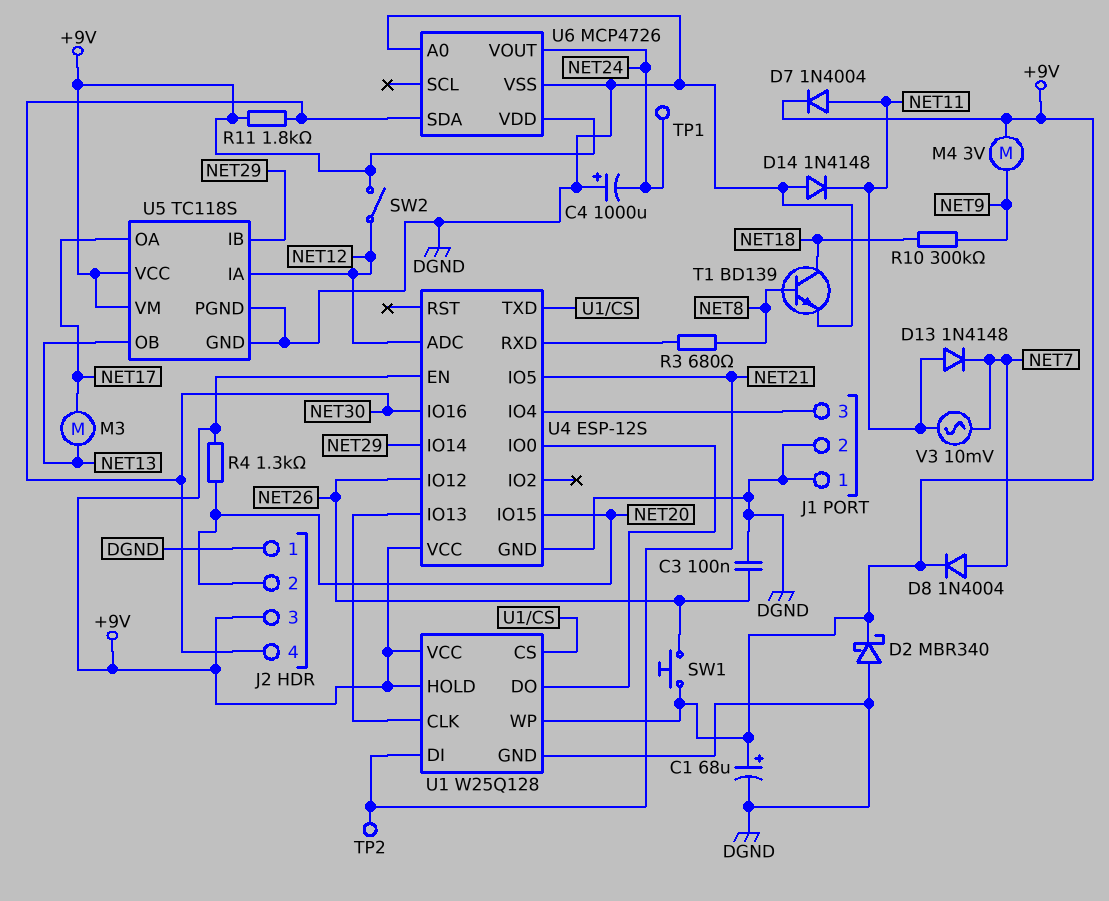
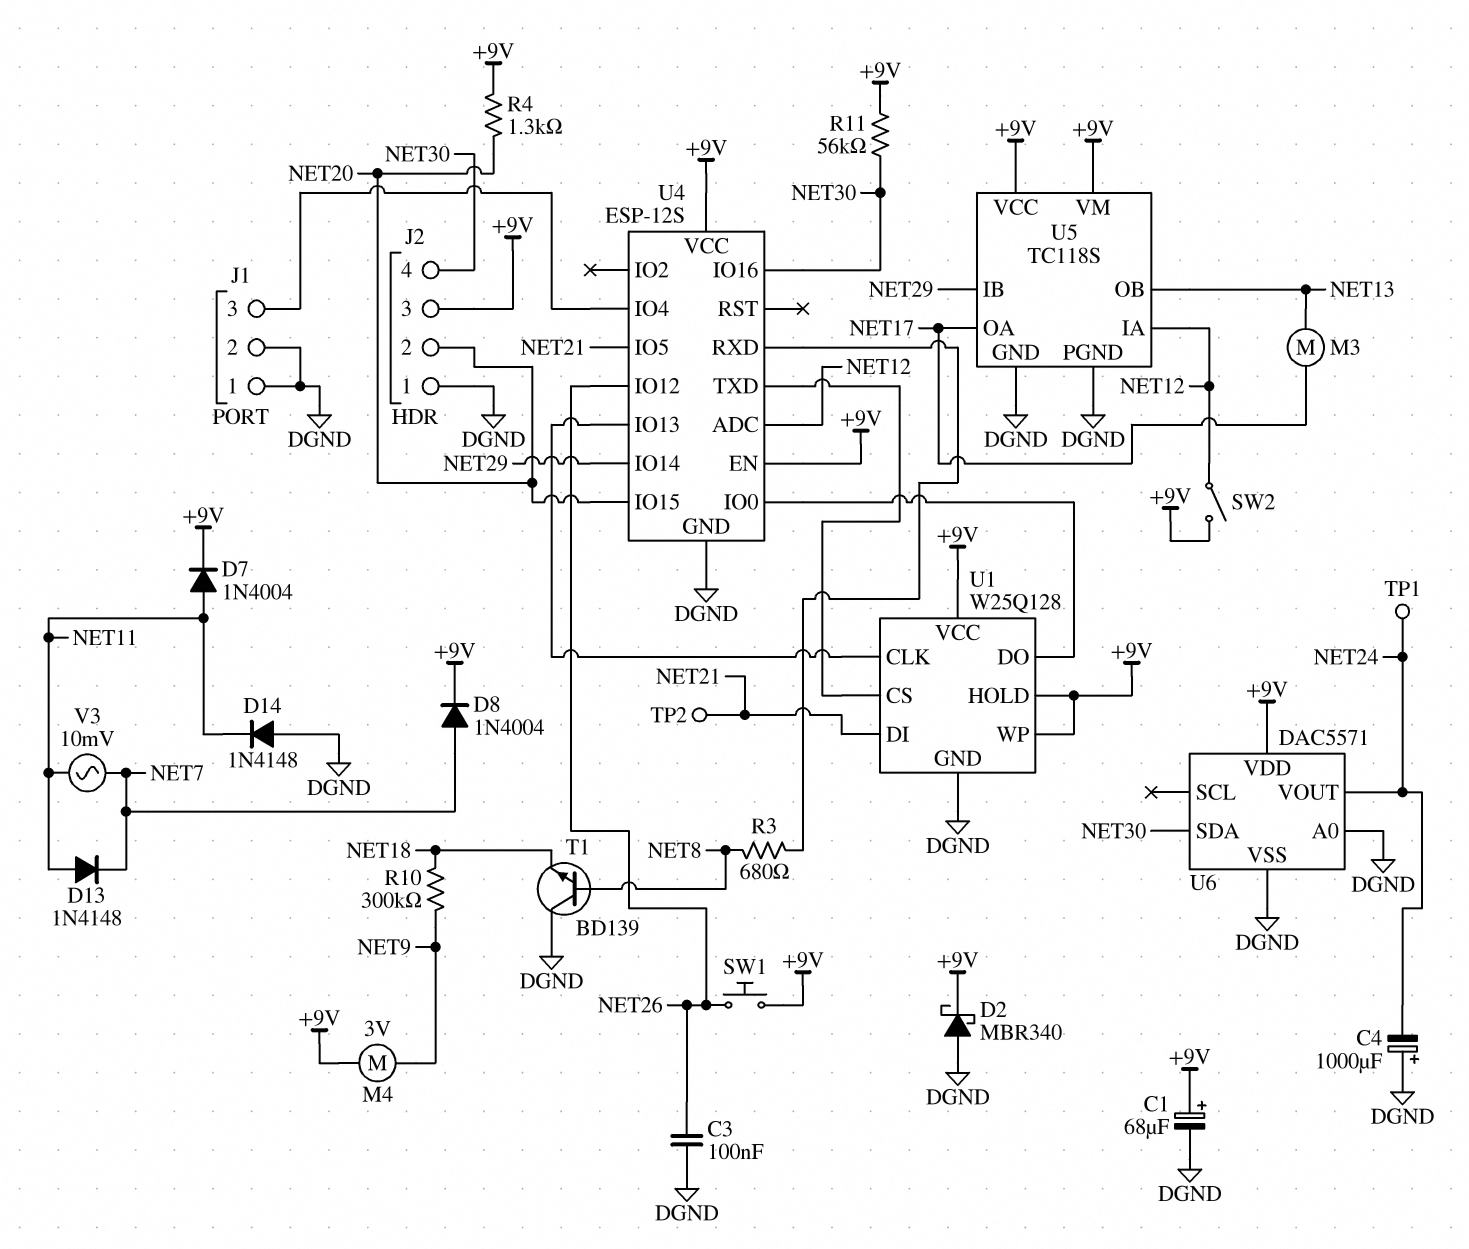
R11: 1.8k (+9V, NET30) -> 56k (+9V, NET30)
T1: NPN BD139 (B NET8, C NET18, E DGND) -> NPN BD139 (B NET8, C DGND, E NET18)
U6: MCP4726 -> DAC5571

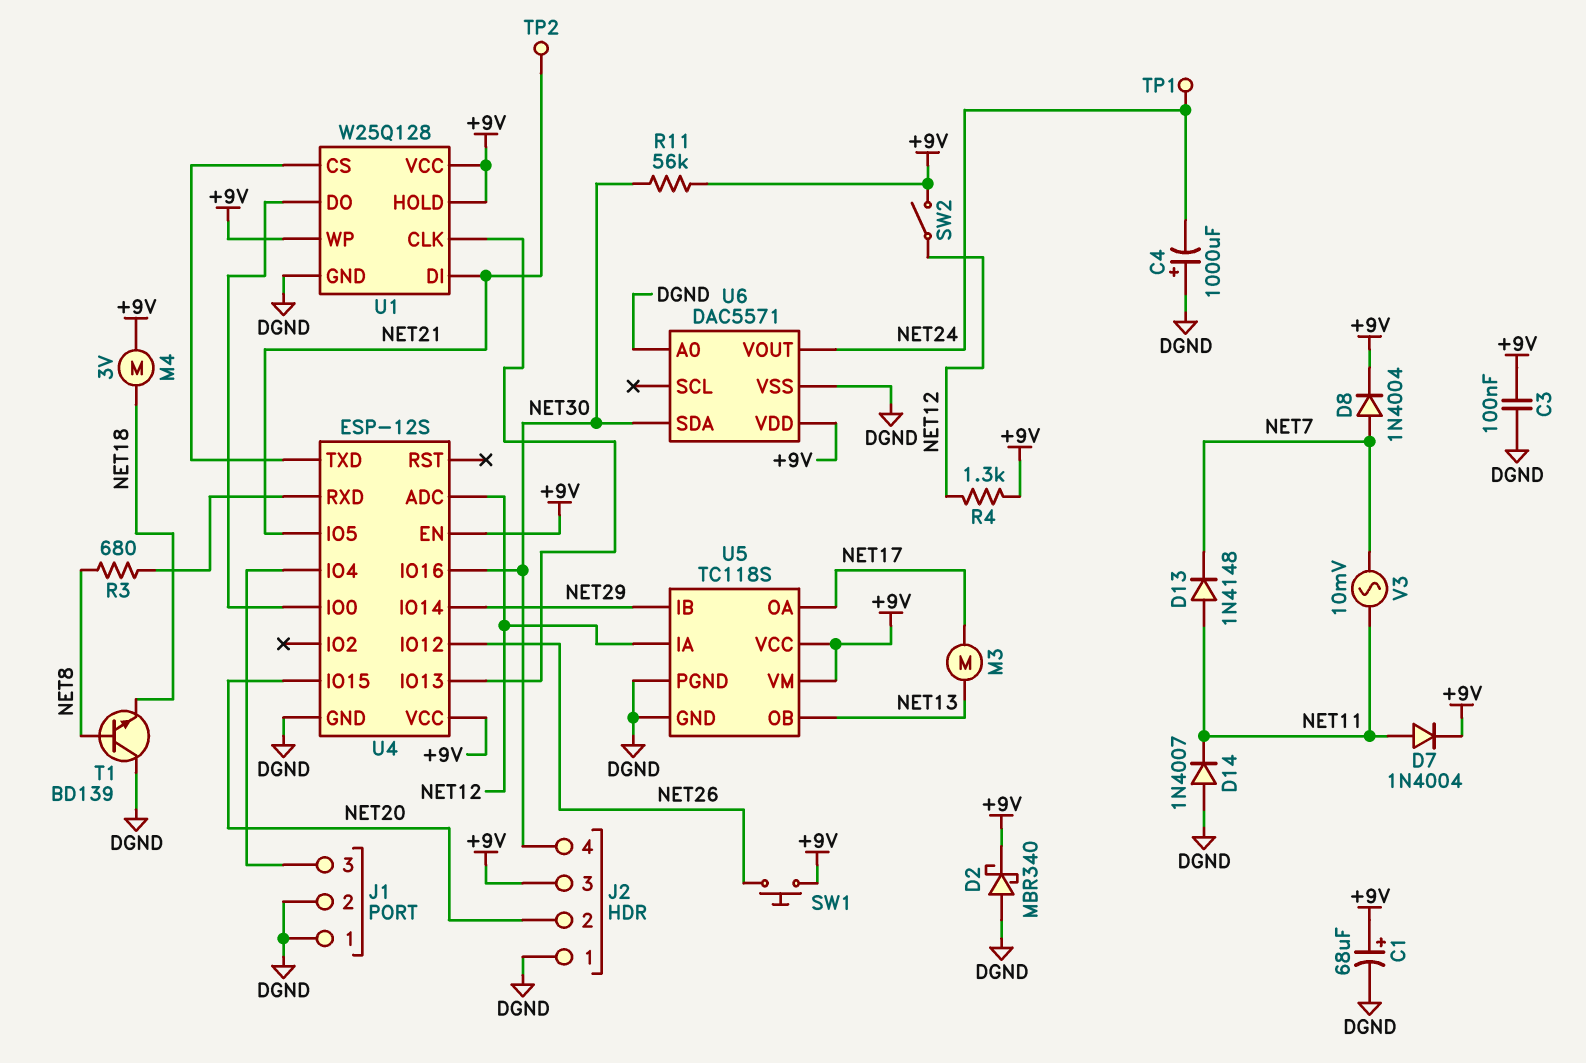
C3: 100nF (DGND, NET26) -> 100nF (+9V, DGND)
D14: diode 1N4148 (A DGND, K NET11) -> diode 1N4007 (A DGND, K NET11)
M4: motor 3V (+9V, NET9) -> motor 3V (+9V, NET18)
R4: 1.3k (+9V, NET20) -> 1.3k (+9V, NET12)
R10: 300k (NET9, NET18) -> none

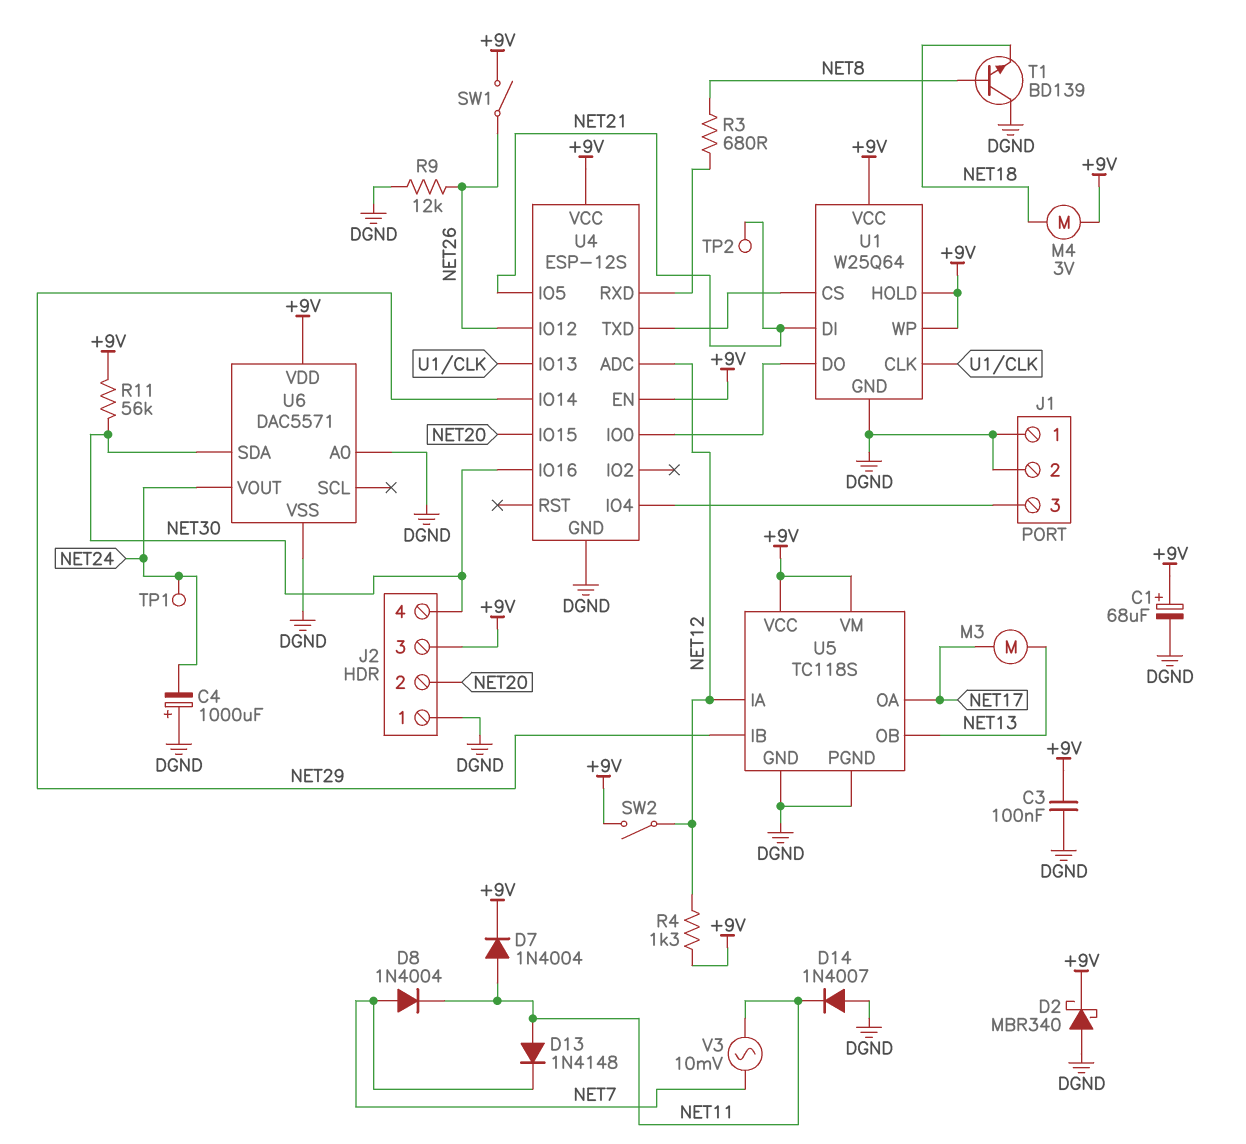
D8: diode 1N4004 (A NET7, K +9V) -> diode 1N4004 (A NET7, K NET11)
R9: none -> 12k (DGND, NET26)
SW1: button (+9V, NET26) -> switch (+9V, NET26)
U1: W25Q128 -> W25Q64

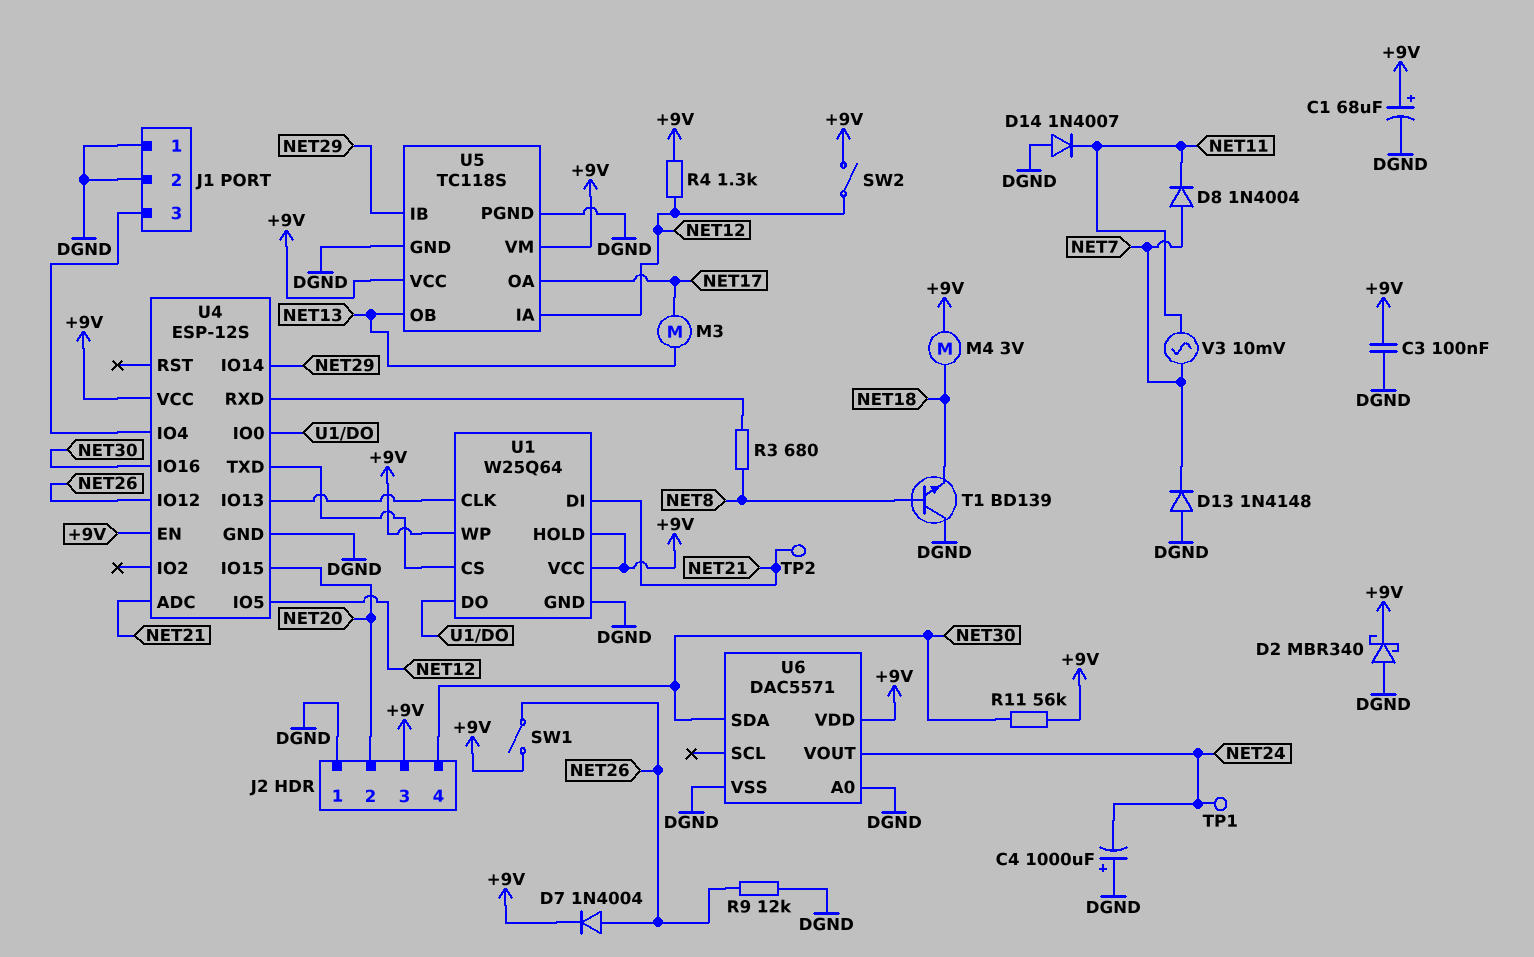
D7: diode 1N4004 (A NET11, K +9V) -> diode 1N4004 (A NET26, K +9V)
D13: diode 1N4148 (A NET11, K NET7) -> diode 1N4148 (A DGND, K NET7)
U4 pin ADC: NET12 -> NET21
U4 pin IO5: NET21 -> NET12

